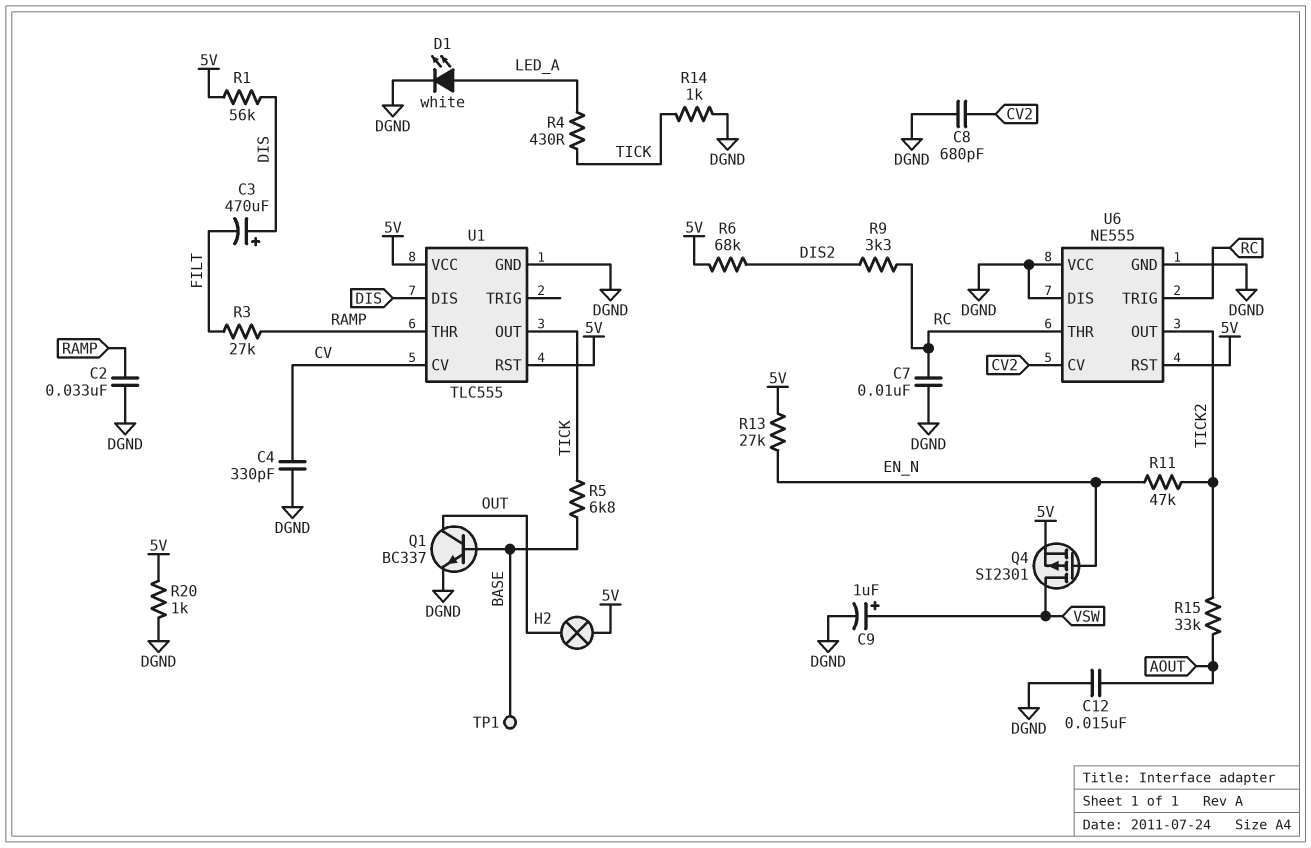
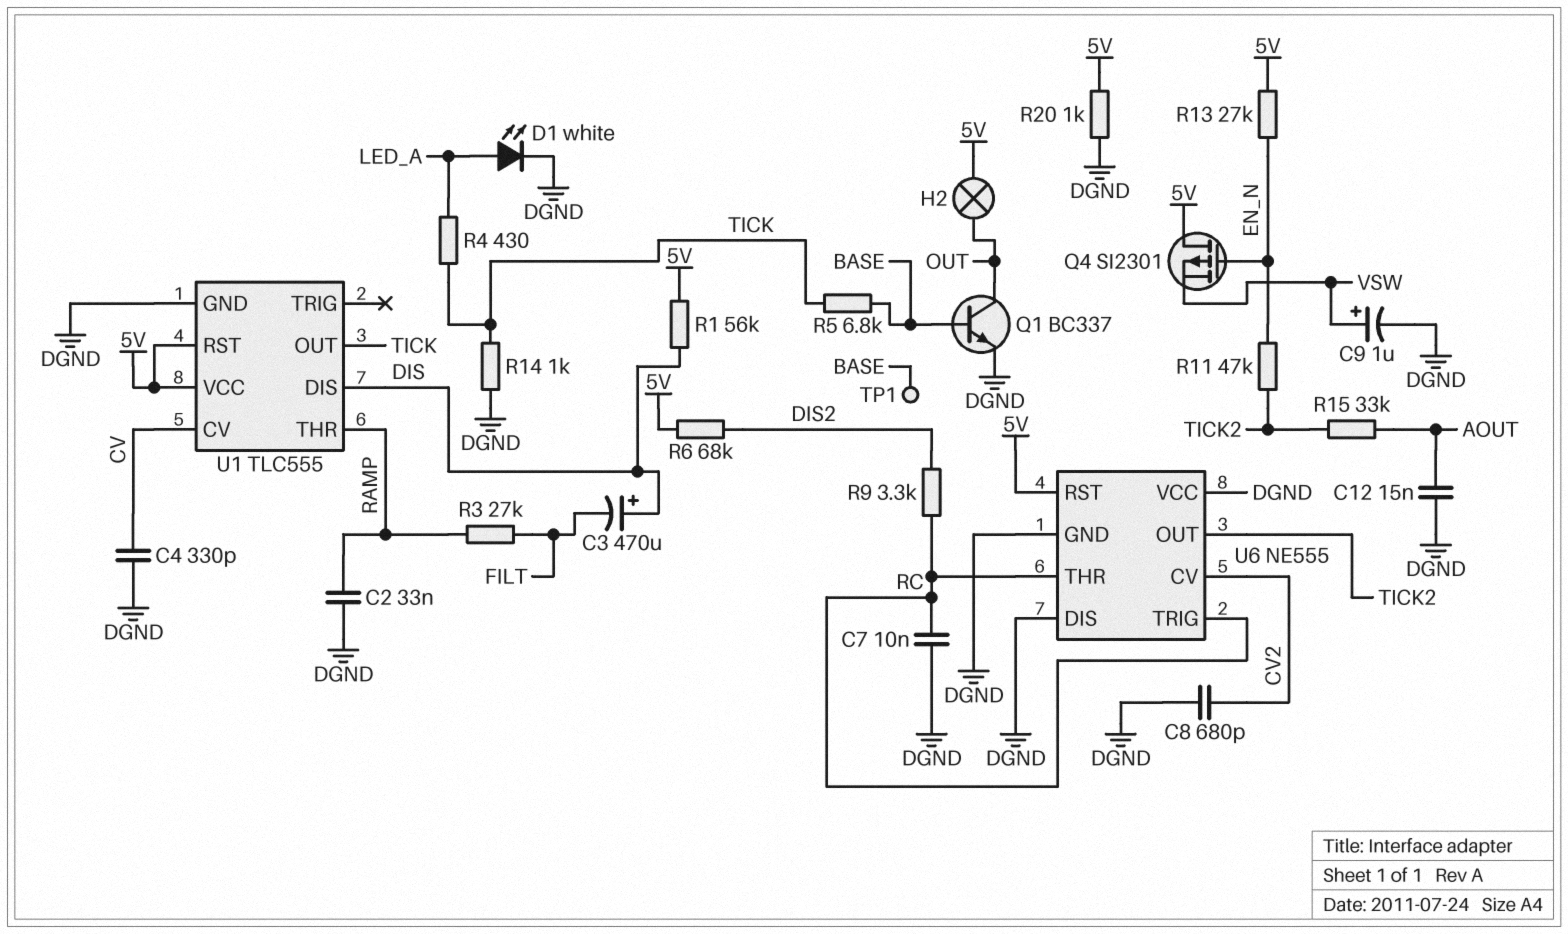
Q4: PMOS SI2301 (G EN_N, D VSW, S 5V) -> PMOS SI2301 (G EN_N, D 5V, S VSW)

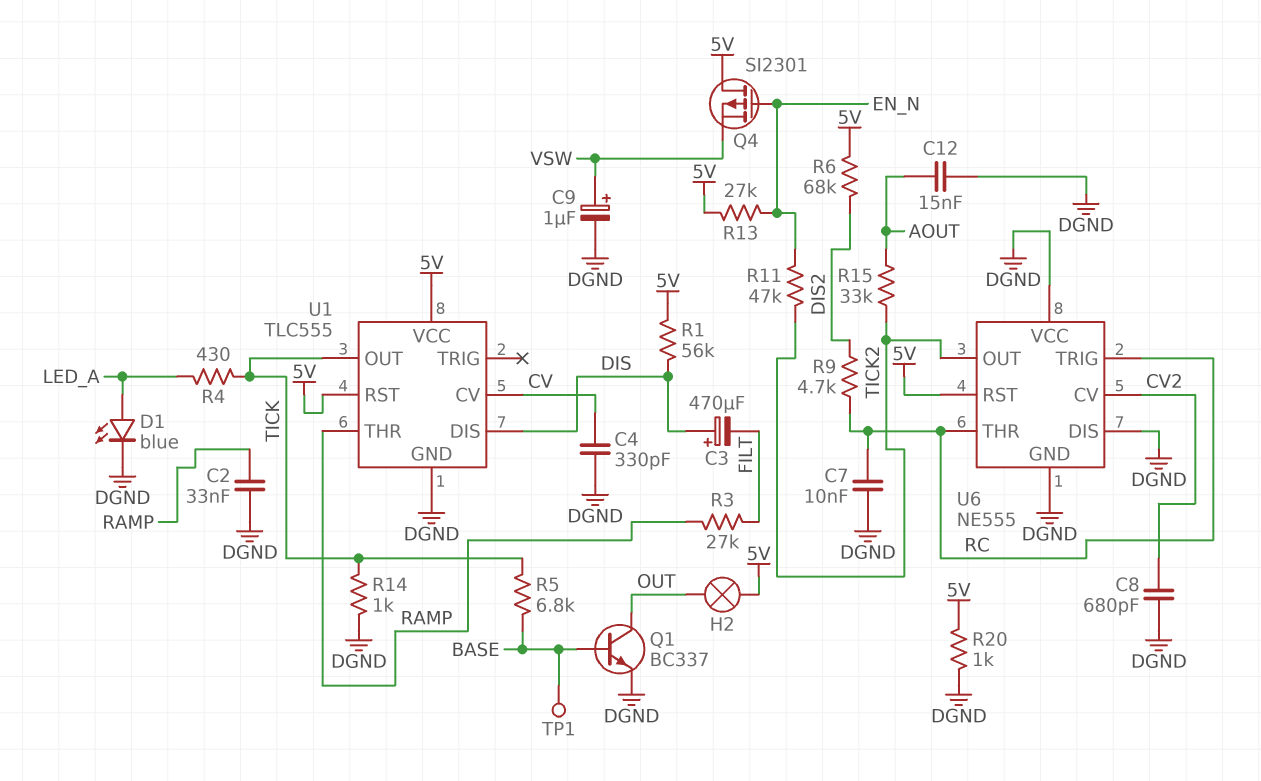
D1: LED white (A LED_A, K DGND) -> LED blue (A LED_A, K DGND)
R9: 3.3k (DIS2, RC) -> 4.7k (DIS2, RC)

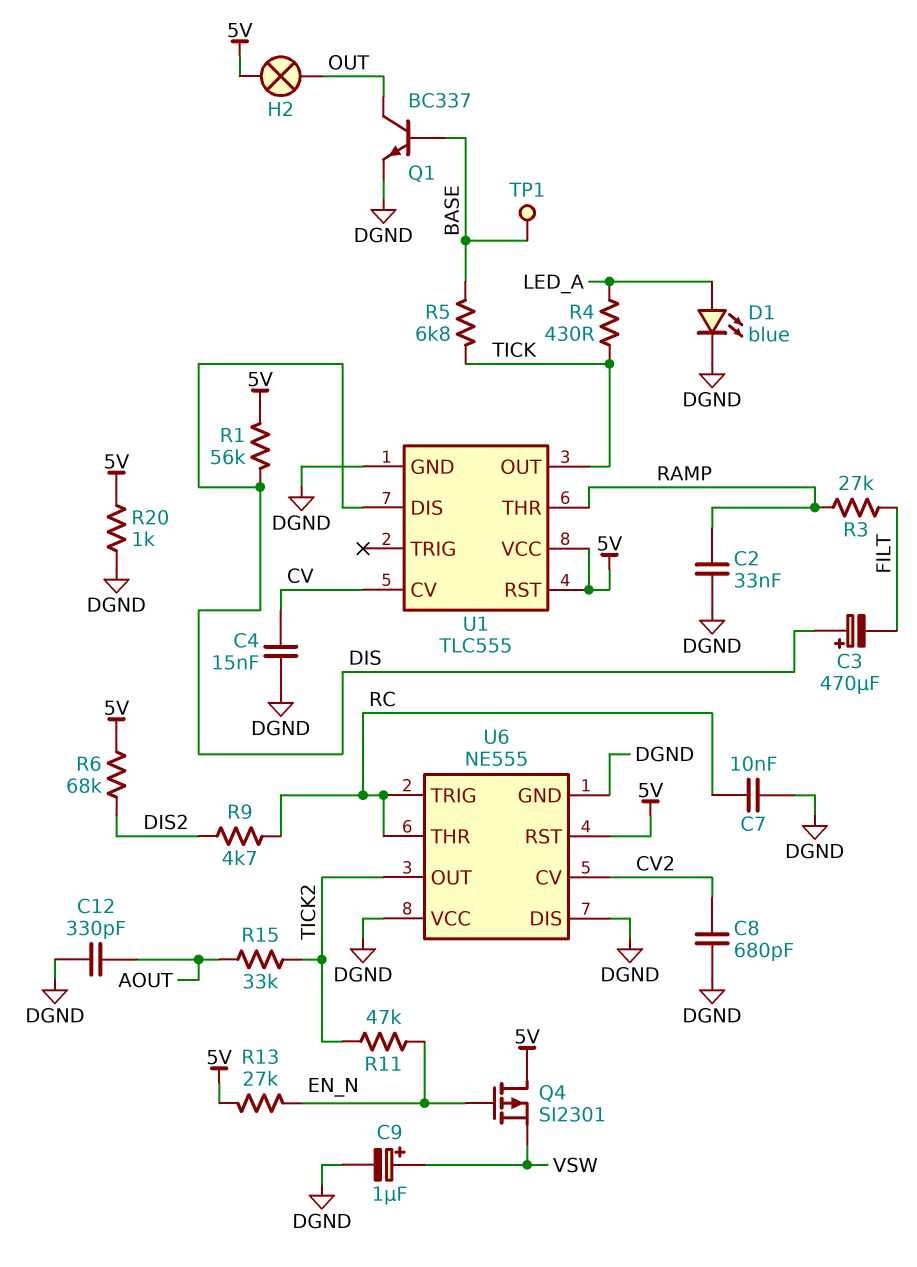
C4: 330pF (CV, DGND) -> 15nF (CV, DGND)
C12: 15nF (AOUT, DGND) -> 330pF (AOUT, DGND)
R14: 1k (DGND, TICK) -> none

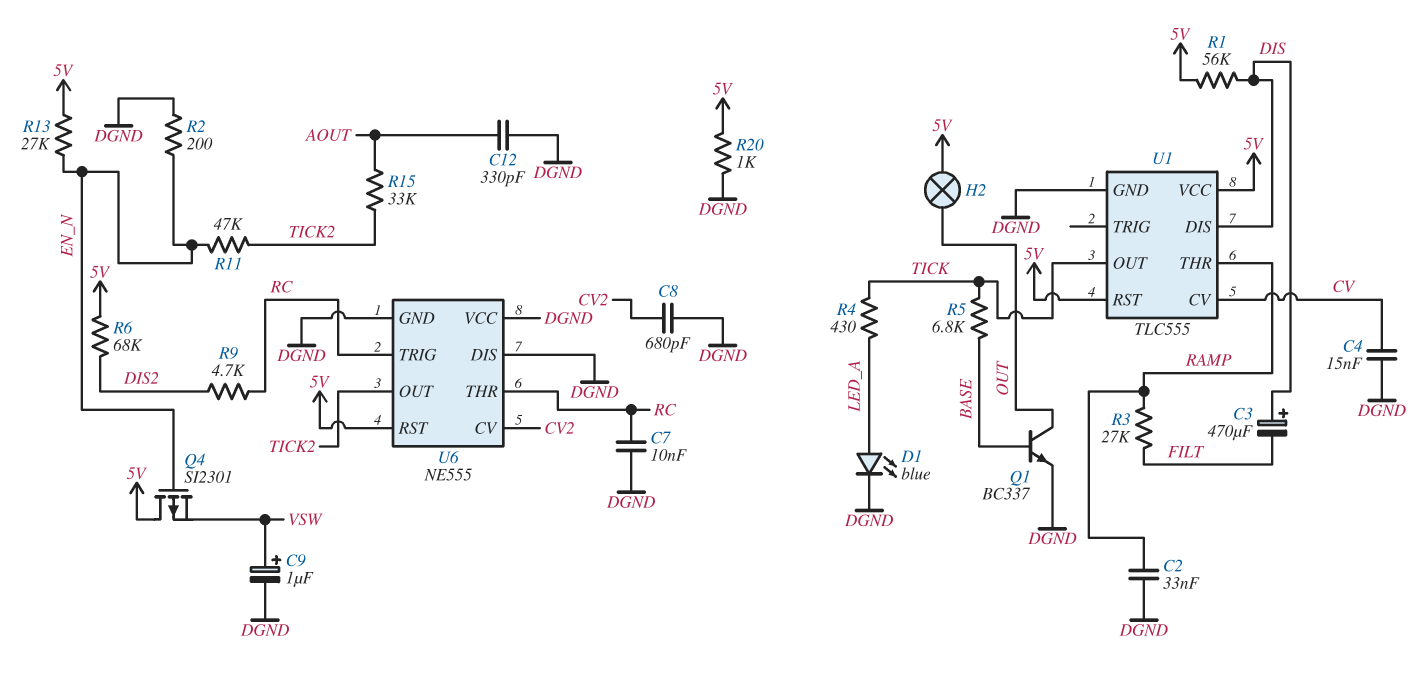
R2: none -> 200 (DGND, EN_N)
TP1: test point (BASE) -> none

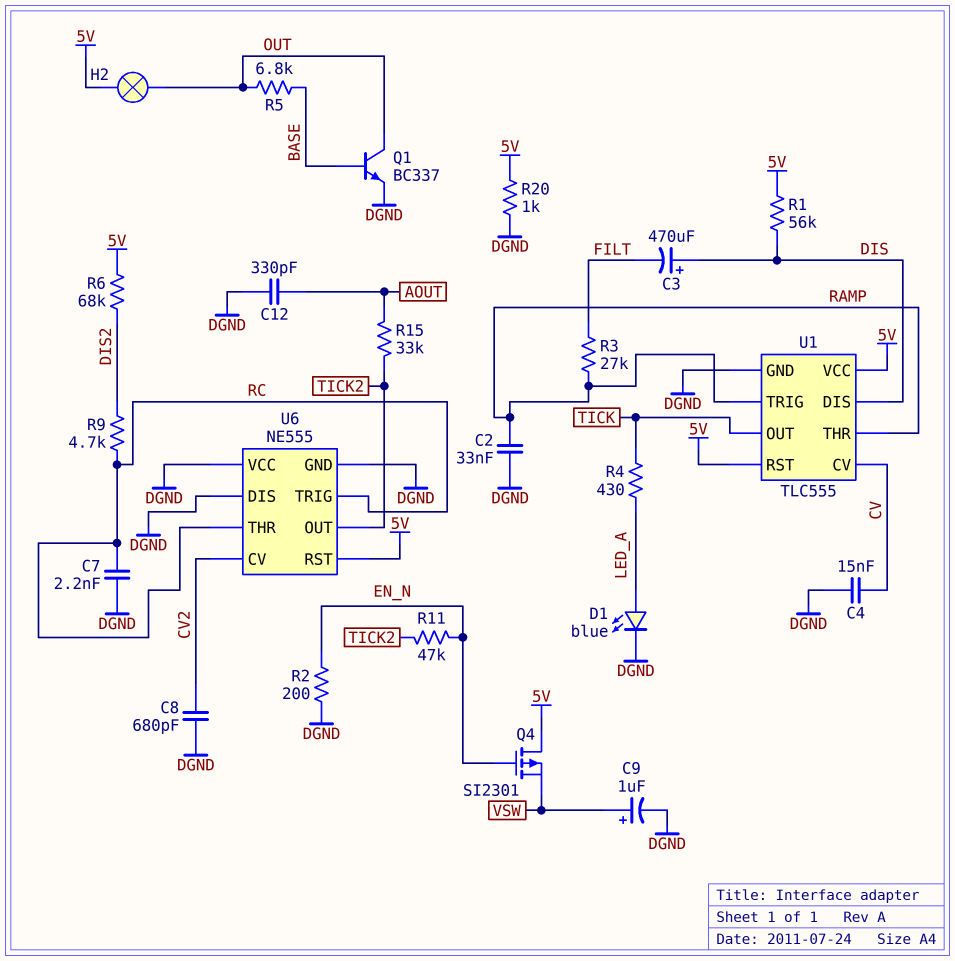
C7: 10nF (DGND, RC) -> 2.2nF (DGND, RC)
R5: 6.8k (BASE, TICK) -> 6.8k (BASE, OUT)
R13: 27k (5V, EN_N) -> none
U1 pin TRIG: none -> RAMP

